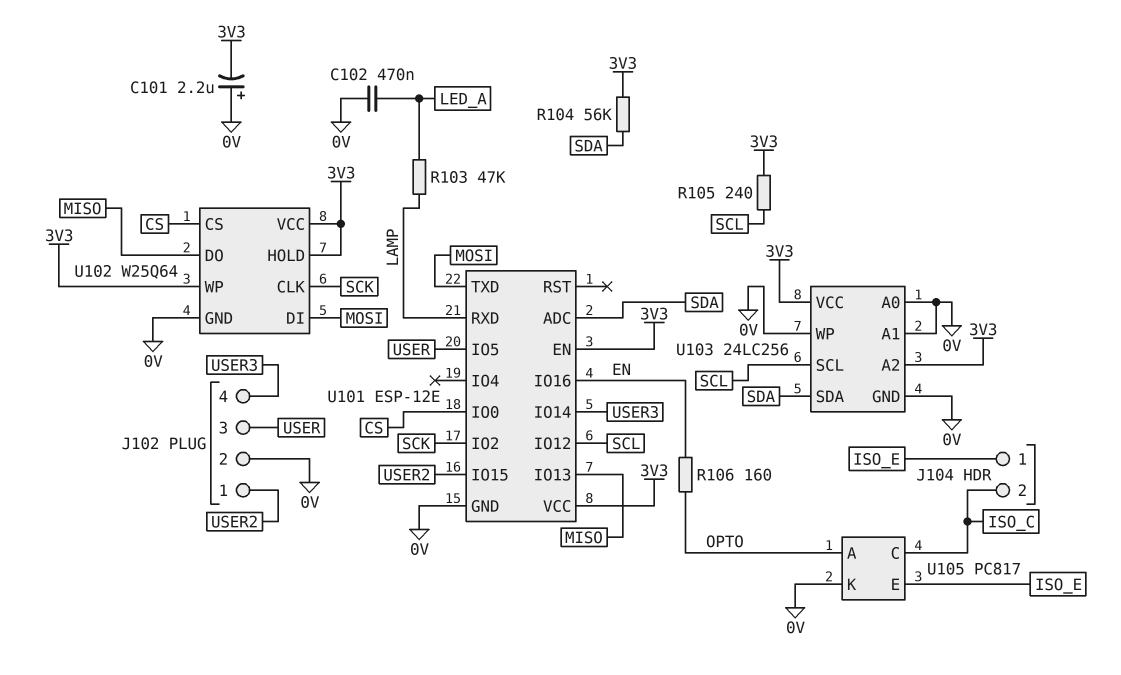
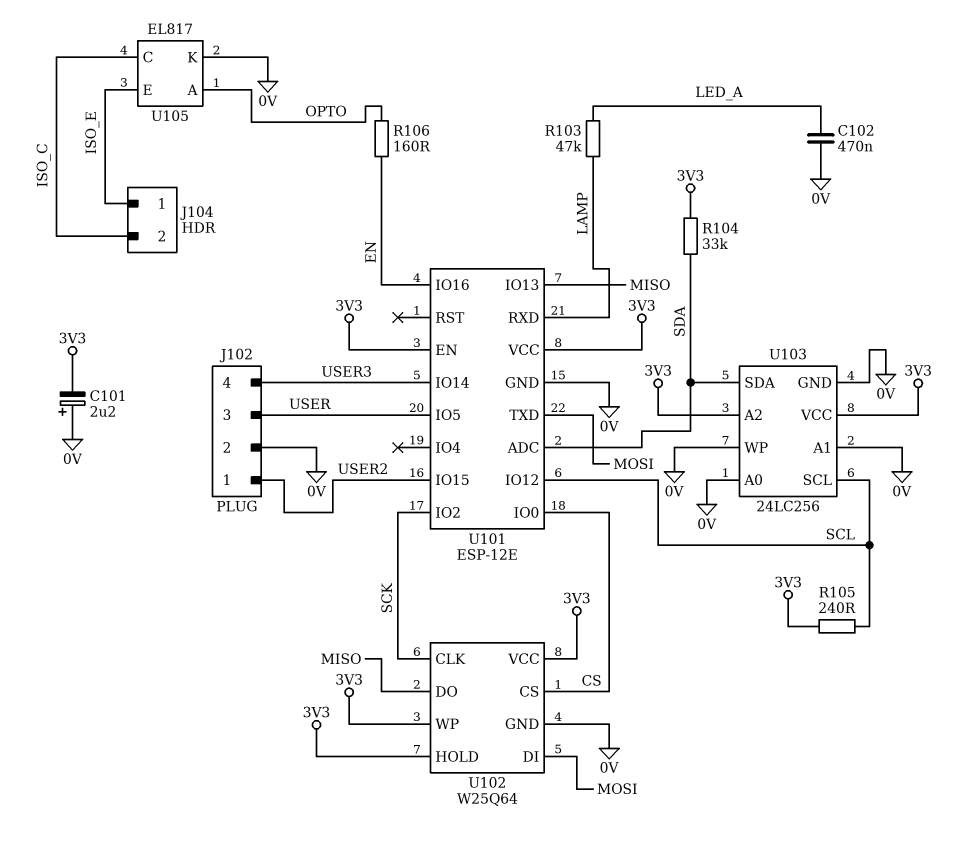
R104: 56k (3V3, SDA) -> 33k (3V3, SDA)
U105: PC817 -> EL817

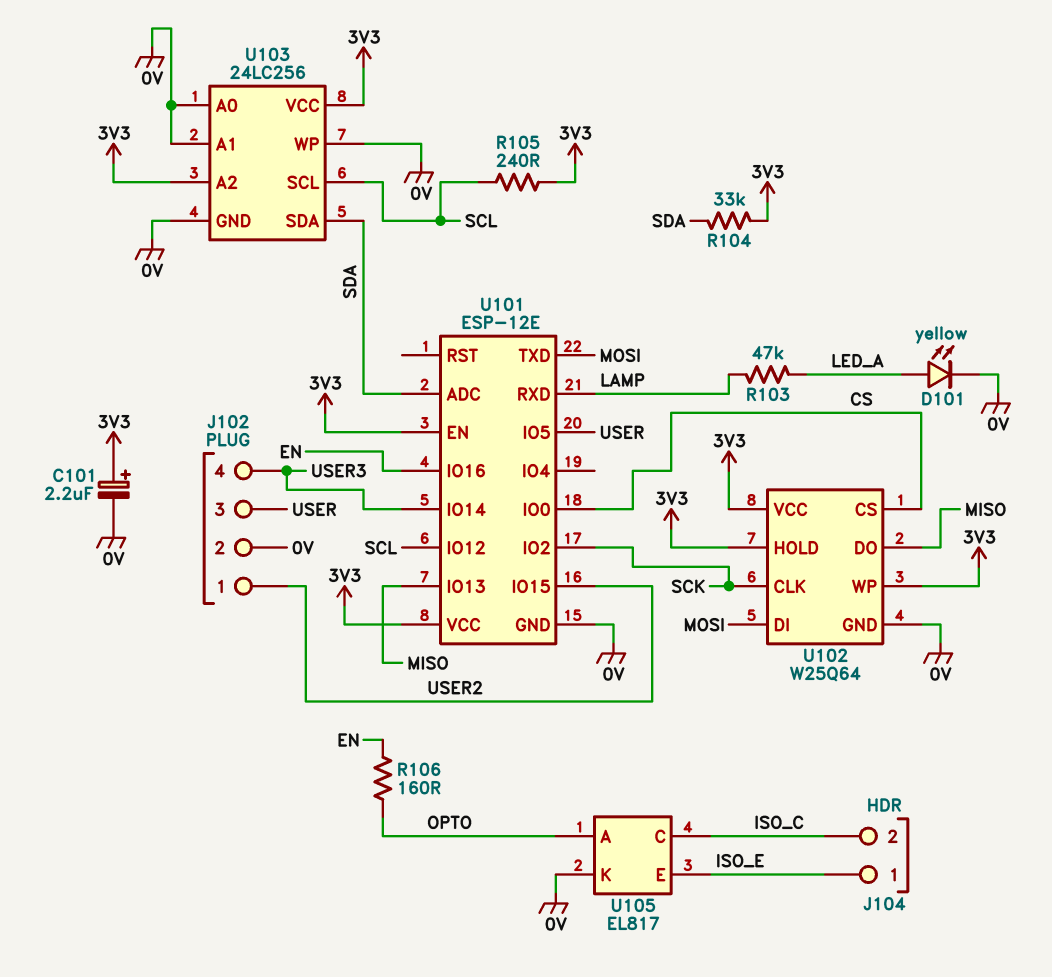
C101: 2.2uF (plus 0V, minus 3V3) -> 2.2uF (plus 3V3, minus 0V)
C102: 470nF (0V, LED_A) -> none
D101: none -> LED yellow (A LED_A, K 0V)

